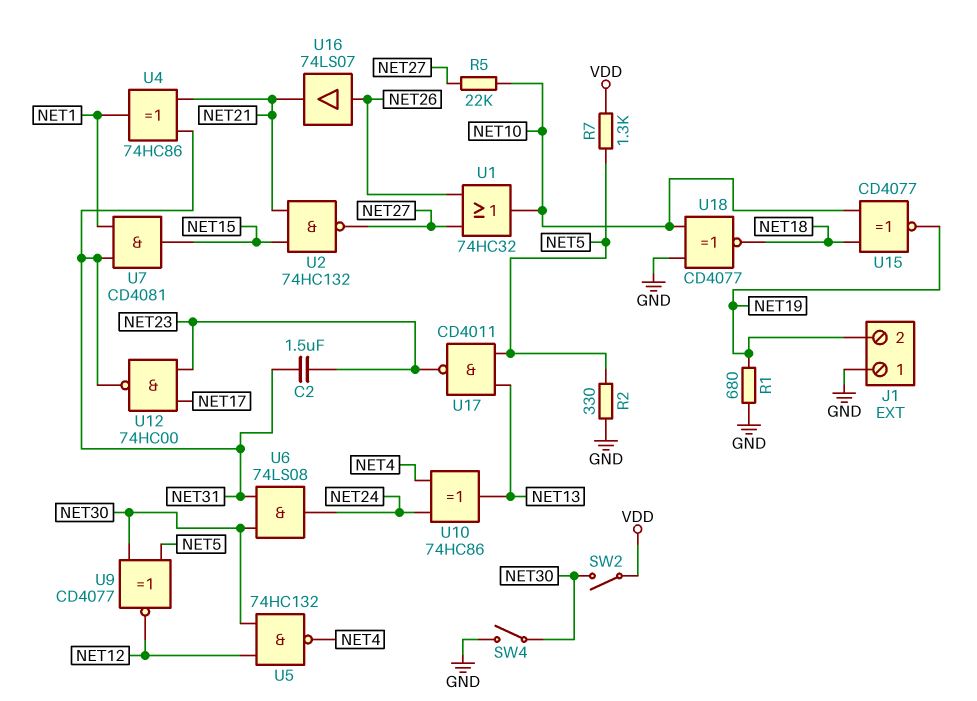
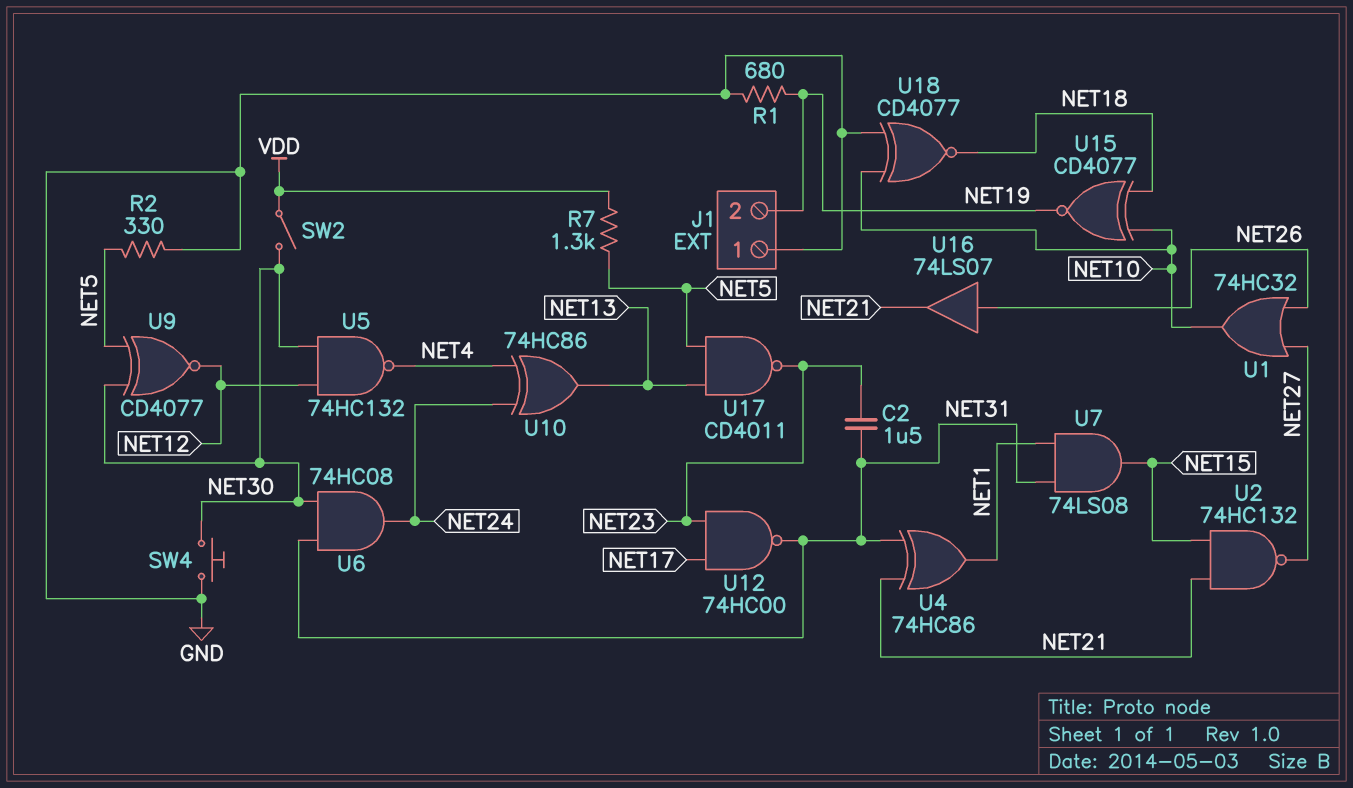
R5: 22k (NET10, NET27) -> none
SW4: switch (GND, NET30) -> button (GND, NET30)
U6: AND 74LS08 (in NET30, in NET31, out NET24) -> AND 74HC08 (in NET30, in NET31, out NET24)
U7: AND CD4081 (in NET1, in NET31, out NET15) -> AND 74LS08 (in NET1, in NET31, out NET15)

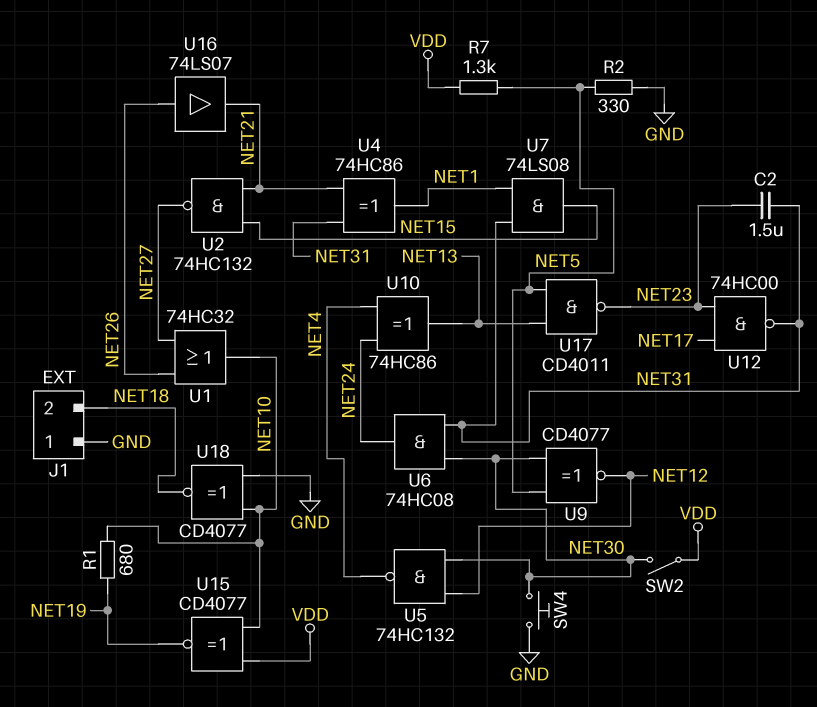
J1 pin 2: NET19 -> NET18
R1: 680 (GND, NET19) -> 680 (NET10, NET19)
U15: XNOR CD4077 (in NET10, in NET18, out NET19) -> XNOR CD4077 (in NET10, in VDD, out NET19)

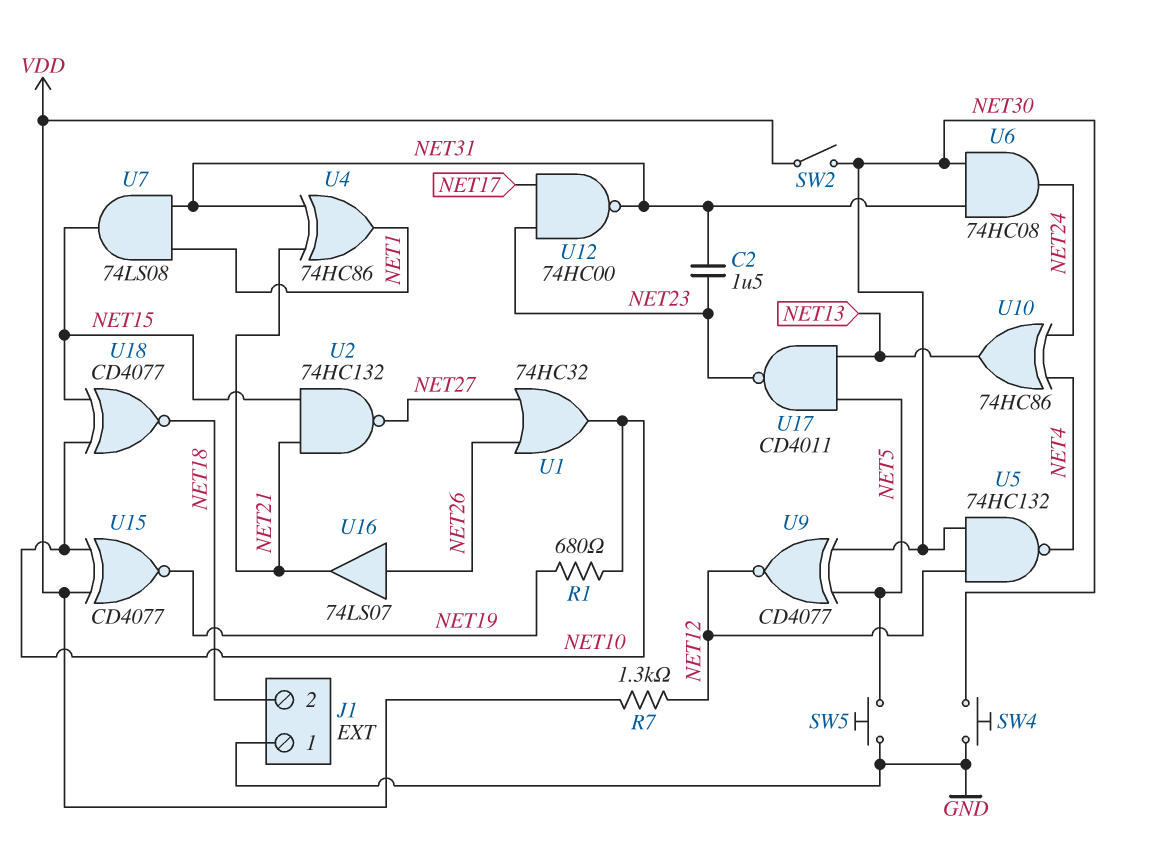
R2: 330 (GND, NET5) -> none
R7: 1.3k (NET5, VDD) -> 1.3k (NET12, VDD)
SW5: none -> button (GND, NET5)
U18: XNOR CD4077 (in GND, in NET10, out NET18) -> XNOR CD4077 (in NET10, in NET15, out NET18)

